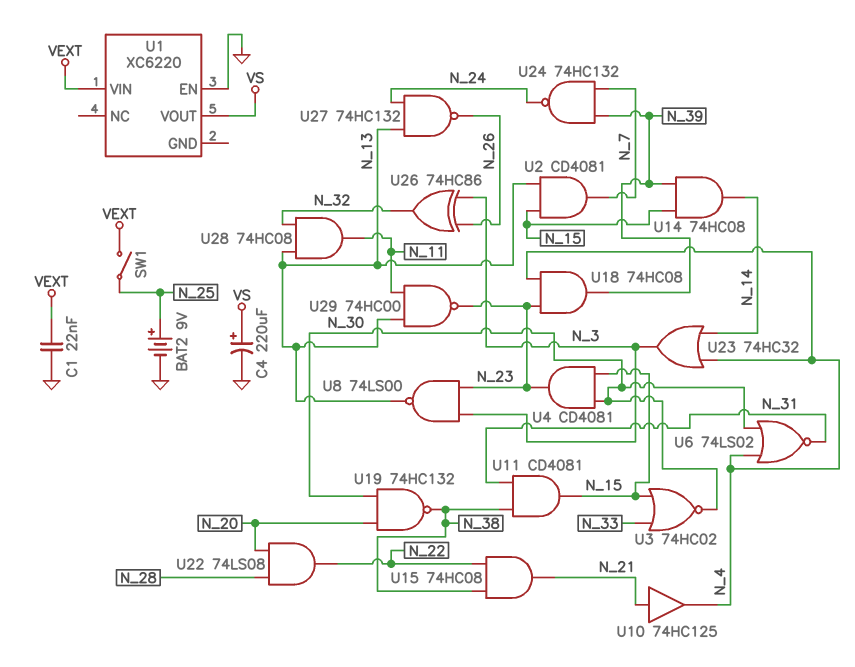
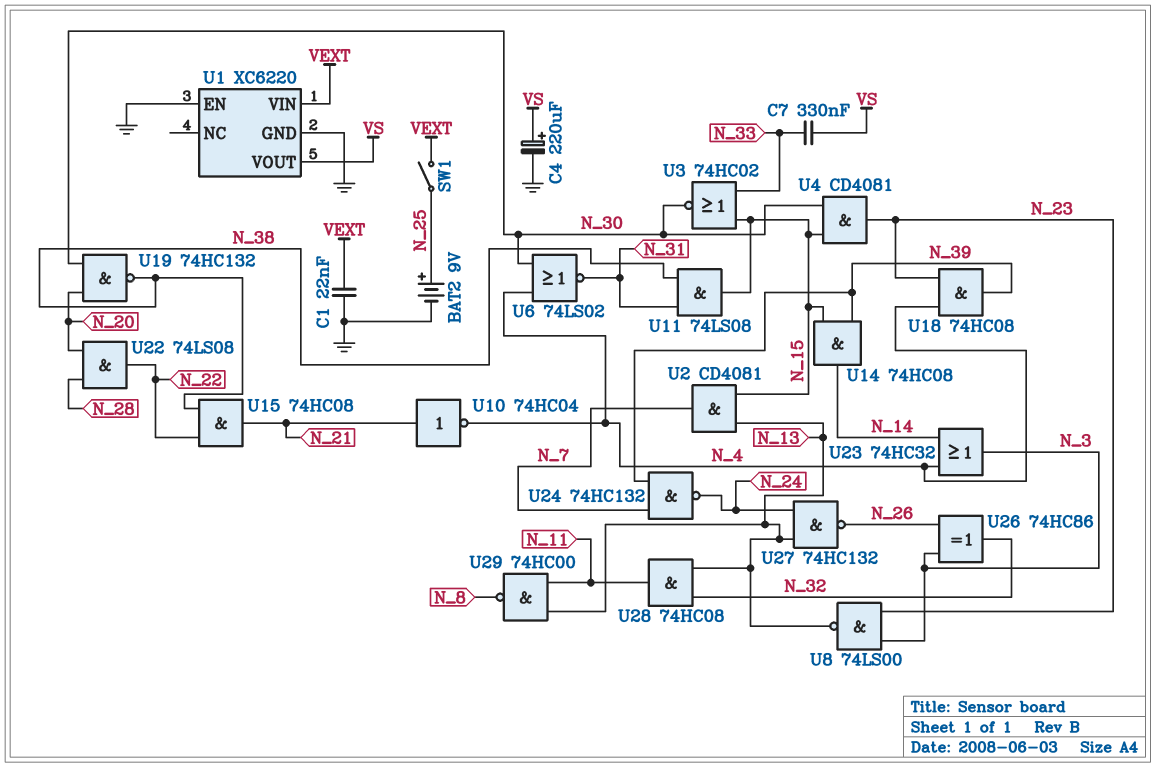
C7: none -> 330nF (N_33, VS)
U1 pin GND: none -> GND
U10: buffer 74HC125 (in N_21, out N_4) -> NOT 74HC04 (in N_21, out N_4)
U11: AND CD4081 (in N_31, in N_38, out N_15) -> AND 74LS08 (in N_31, in N_38, out N_15)
U29: NAND 74HC00 (in N_11, in N_13, out N_23) -> NAND 74HC00 (in N_11, in N_13, out N_8)

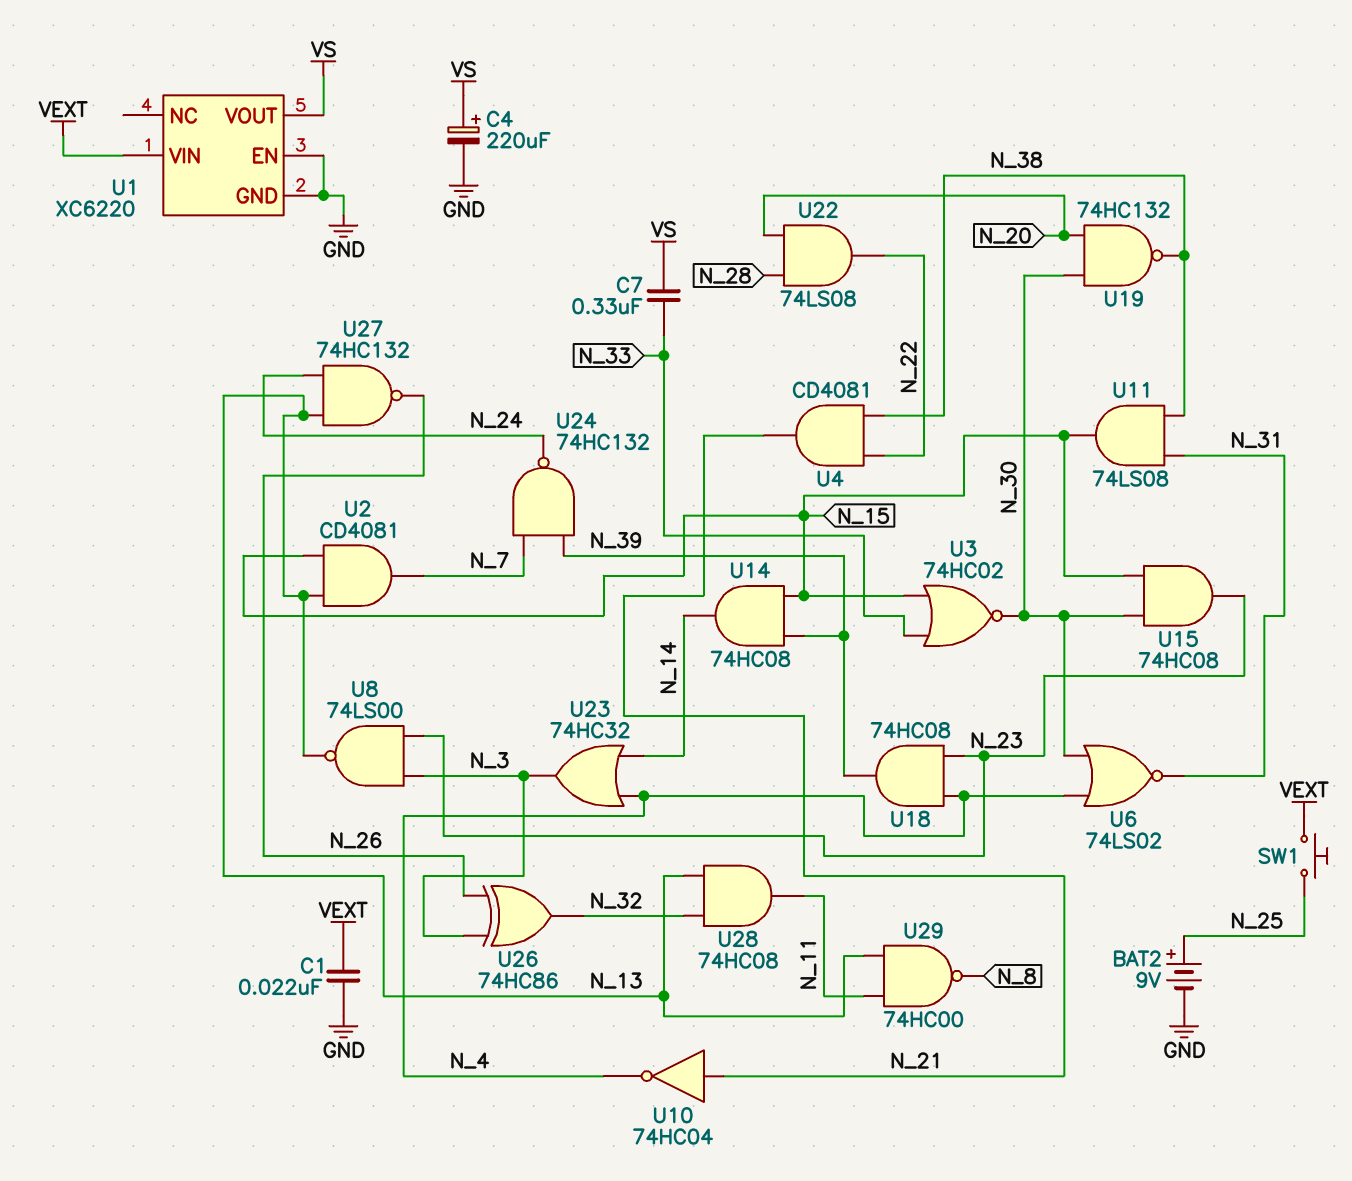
SW1: switch (N_25, VEXT) -> button (N_25, VEXT)
U4: AND CD4081 (in N_15, in N_30, out N_23) -> AND CD4081 (in N_22, in N_38, out N_21)
U15: AND 74HC08 (in N_22, in N_38, out N_21) -> AND 74HC08 (in N_15, in N_30, out N_23)

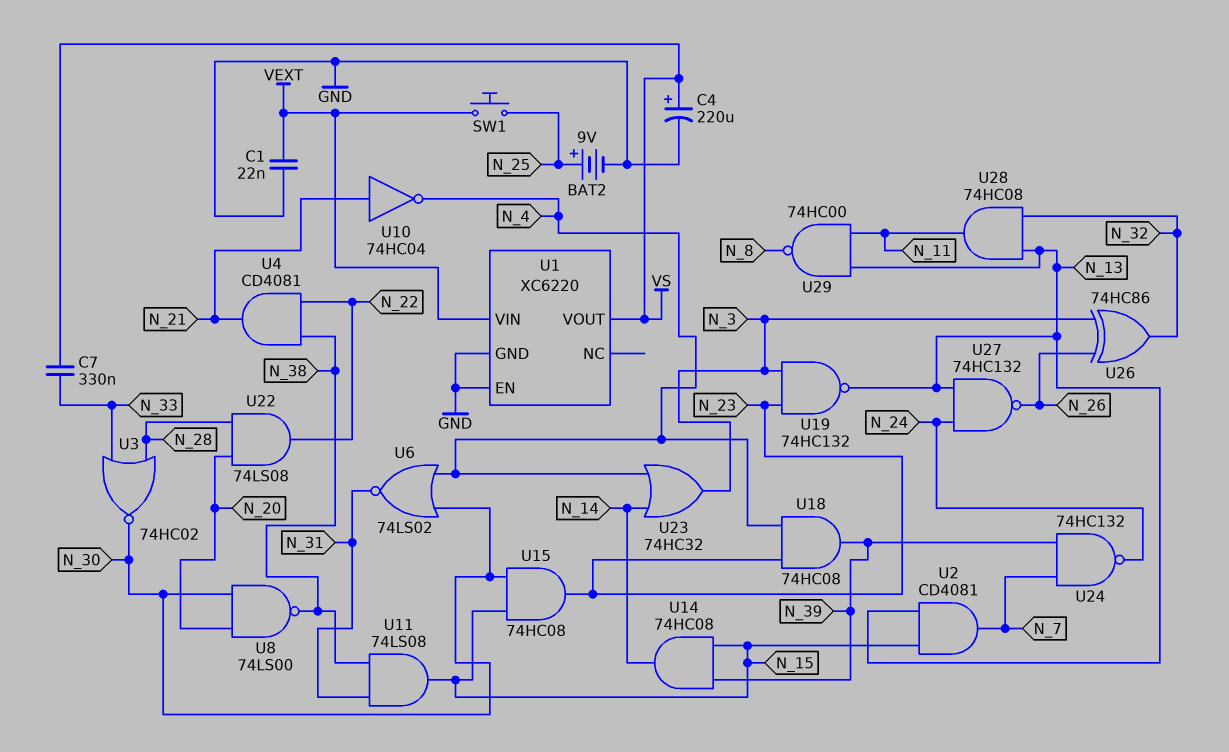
U3: NOR 74HC02 (in N_15, in N_33, out N_30) -> NOR 74HC02 (in N_28, in N_33, out N_30)
U8: NAND 74LS00 (in N_3, in N_23, out N_13) -> NAND 74LS00 (in N_20, in N_30, out N_38)
U19: NAND 74HC132 (in N_20, in N_30, out N_38) -> NAND 74HC132 (in N_3, in N_23, out N_13)

